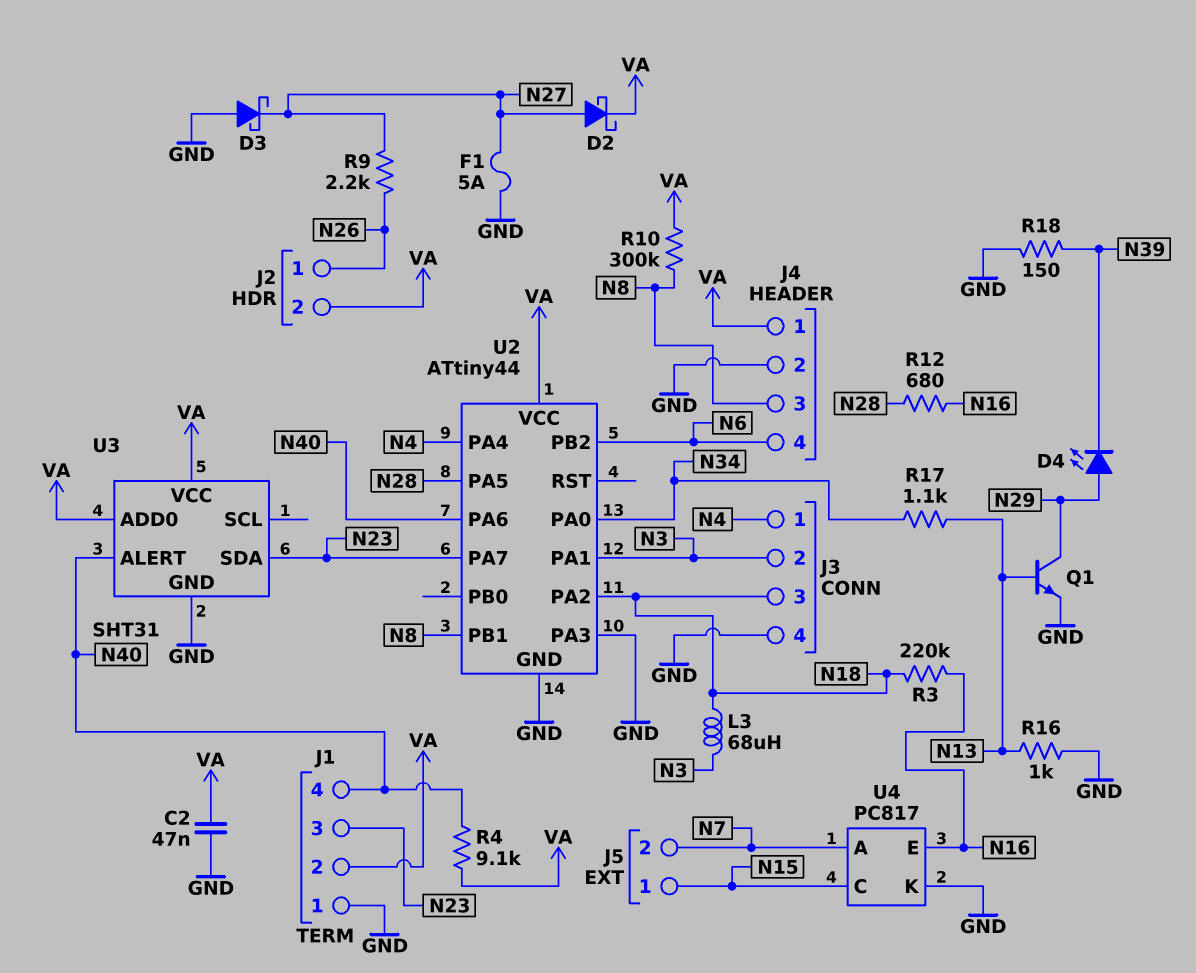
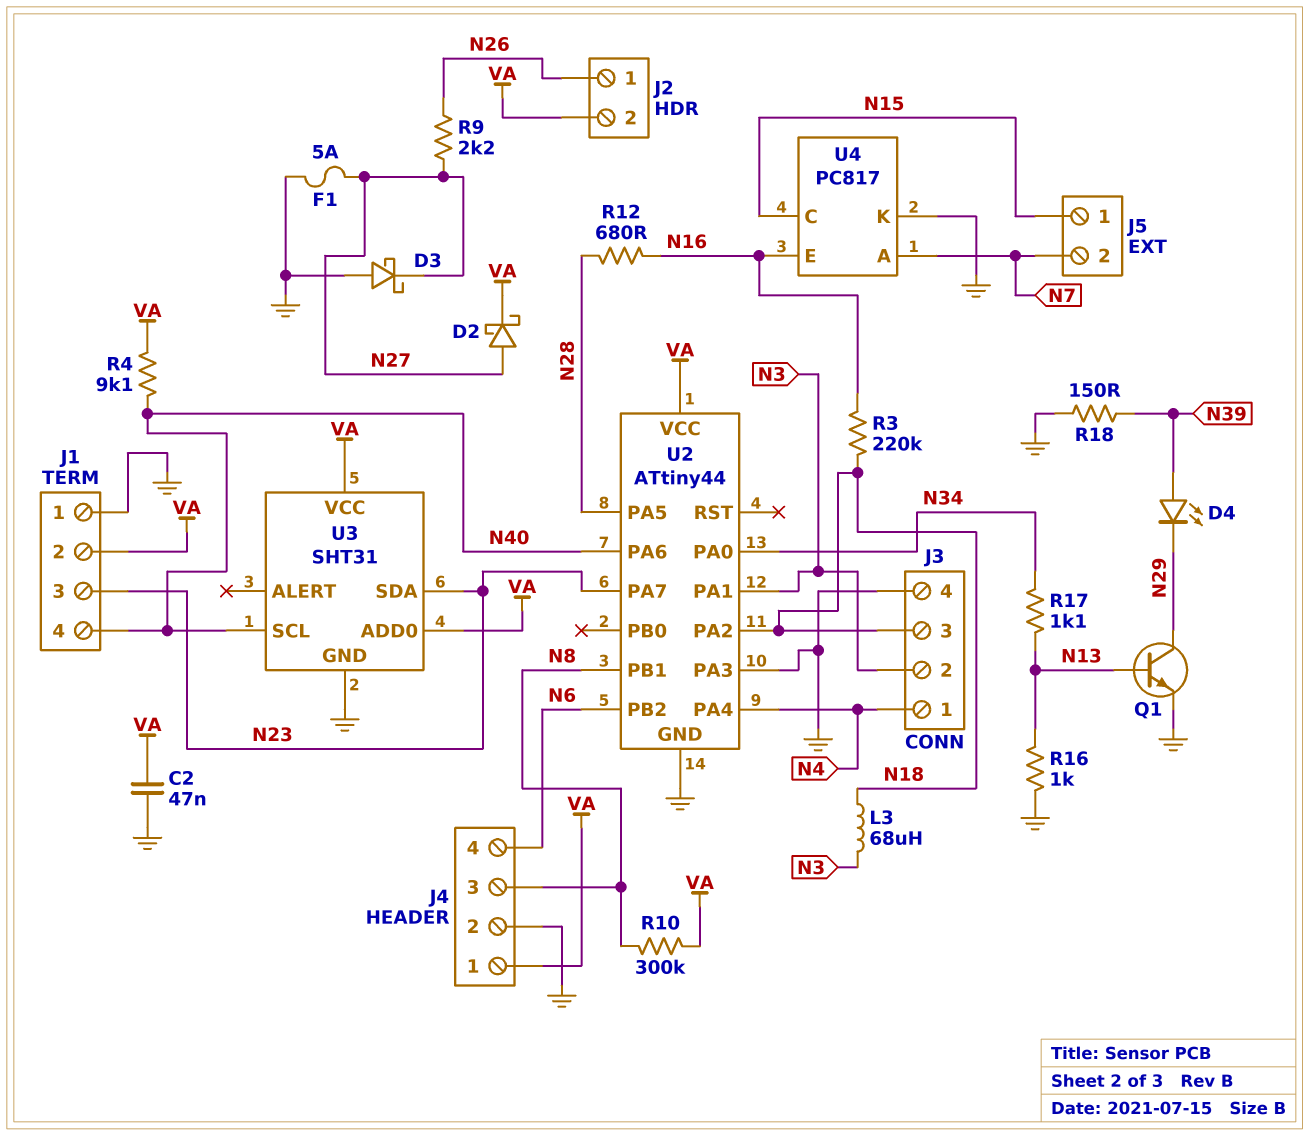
D4: LED (A N29, K N39) -> LED (A N39, K N29)
U3 pin ALERT: N40 -> none
U3 pin SCL: none -> N40

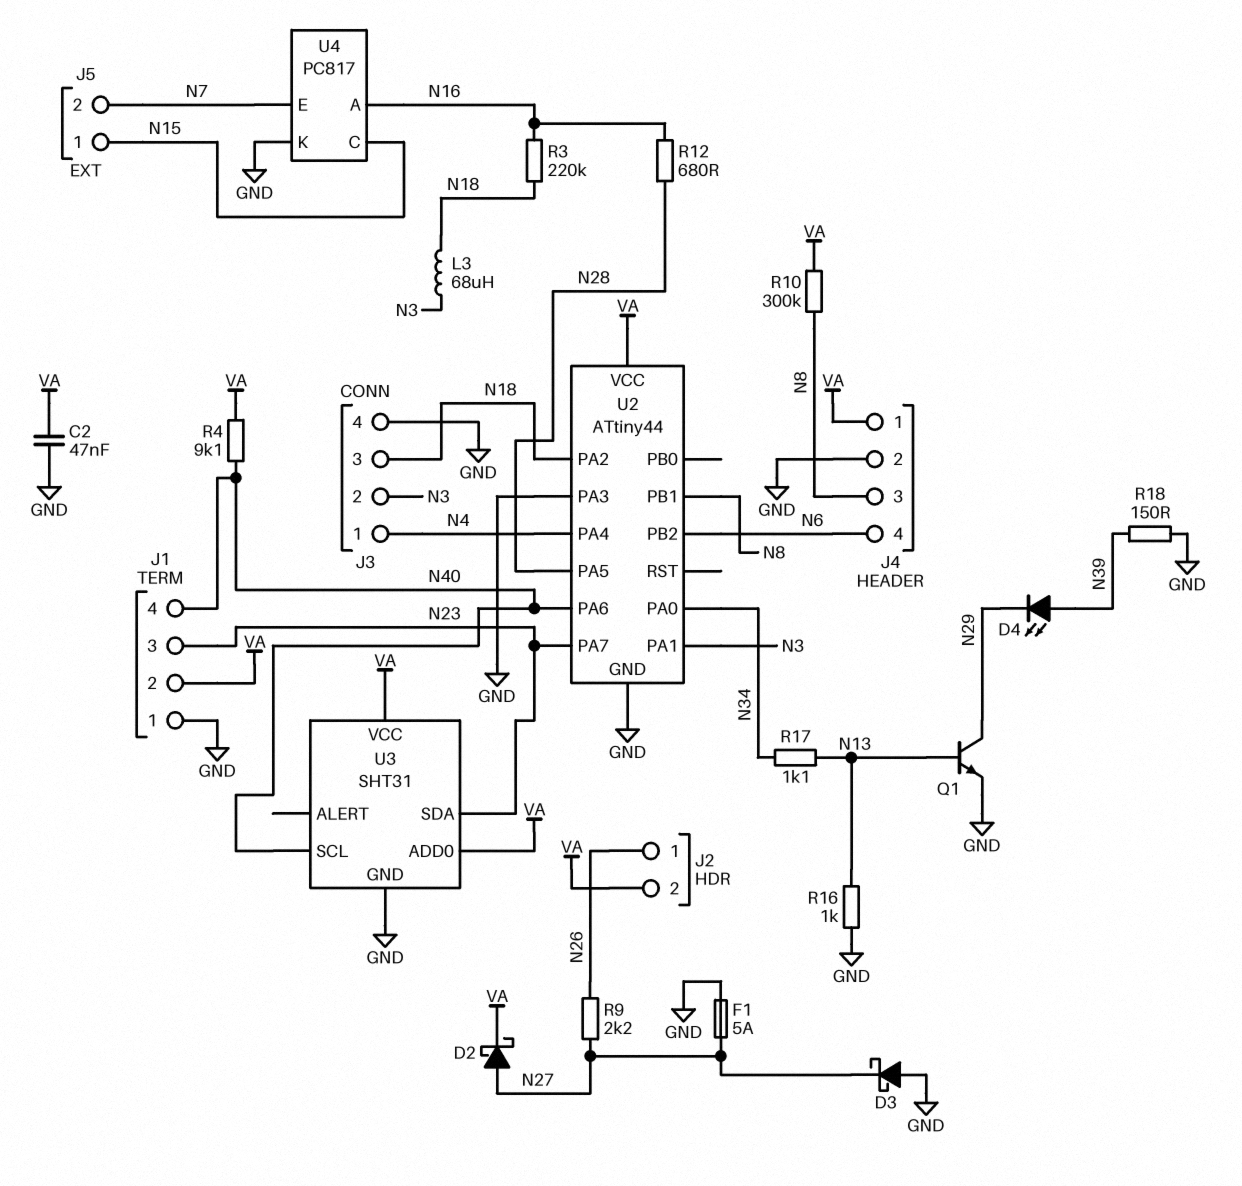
U4 pin A: N7 -> N16
U4 pin E: N16 -> N7

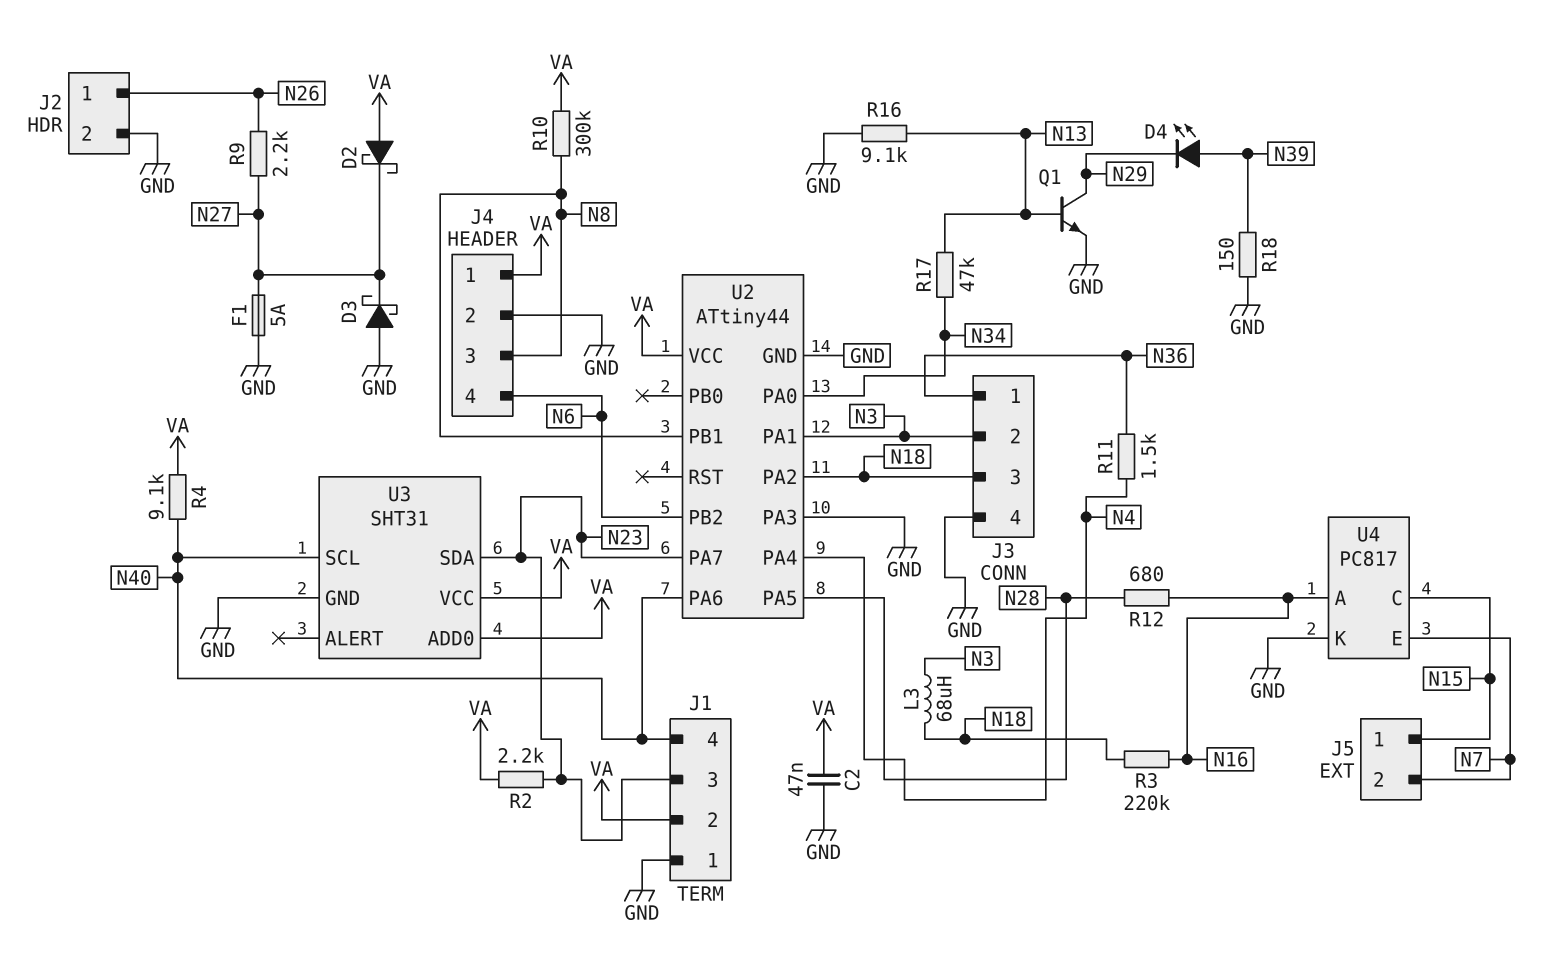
D2: schottky (A N27, K VA) -> schottky (A VA, K N27)
J2 pin 2: VA -> GND
J3 pin 1: N4 -> N36
R2: none -> 2.2k (N23, VA)
R11: none -> 1.5k (N4, N36)
R16: 1k (GND, N13) -> 9.1k (GND, N13)
R17: 1.1k (N13, N34) -> 47k (N13, N34)

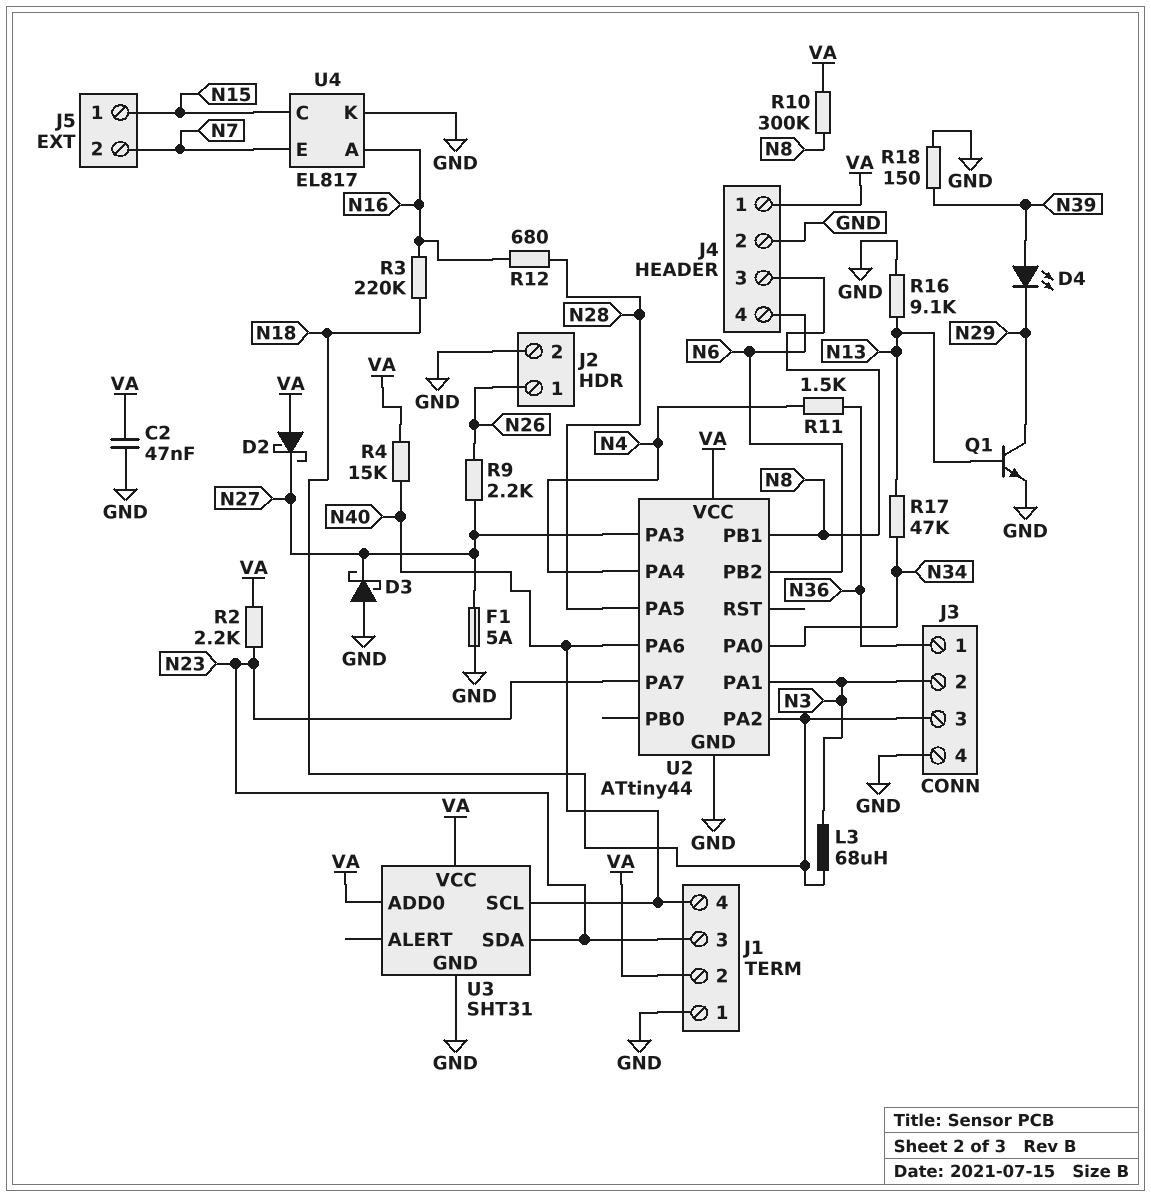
R4: 9.1k (N40, VA) -> 15k (N40, VA)
U2 pin PA3: GND -> N27
U4: PC817 -> EL817

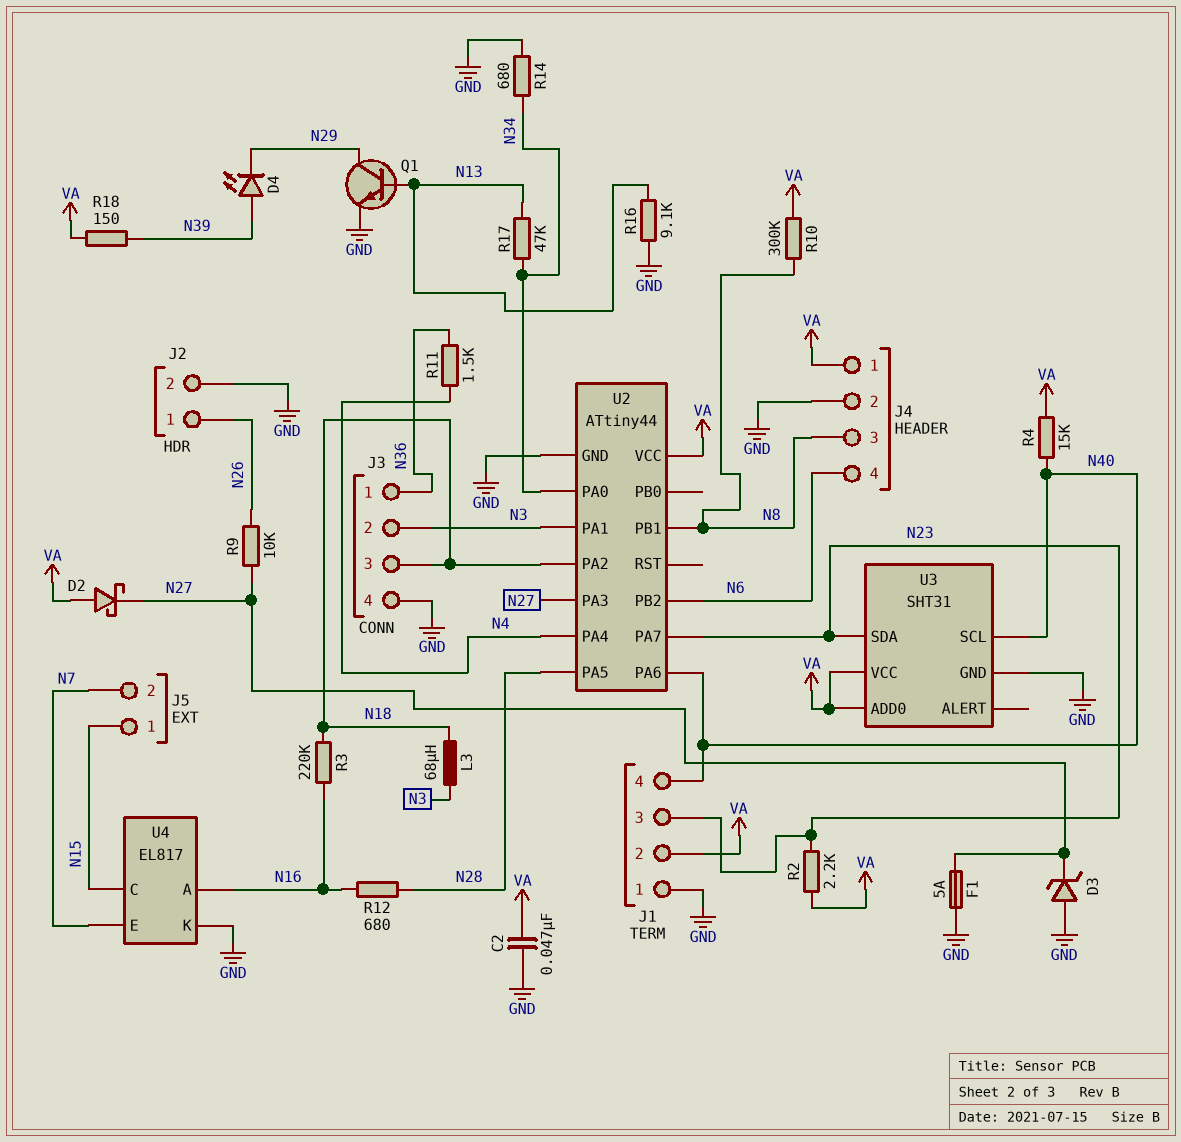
D3: schottky (A GND, K N27) -> zener (A GND, K N27)
R9: 2.2k (N26, N27) -> 10k (N26, N27)
R14: none -> 680 (GND, N34)
R18: 150 (GND, N39) -> 150 (N39, VA)

